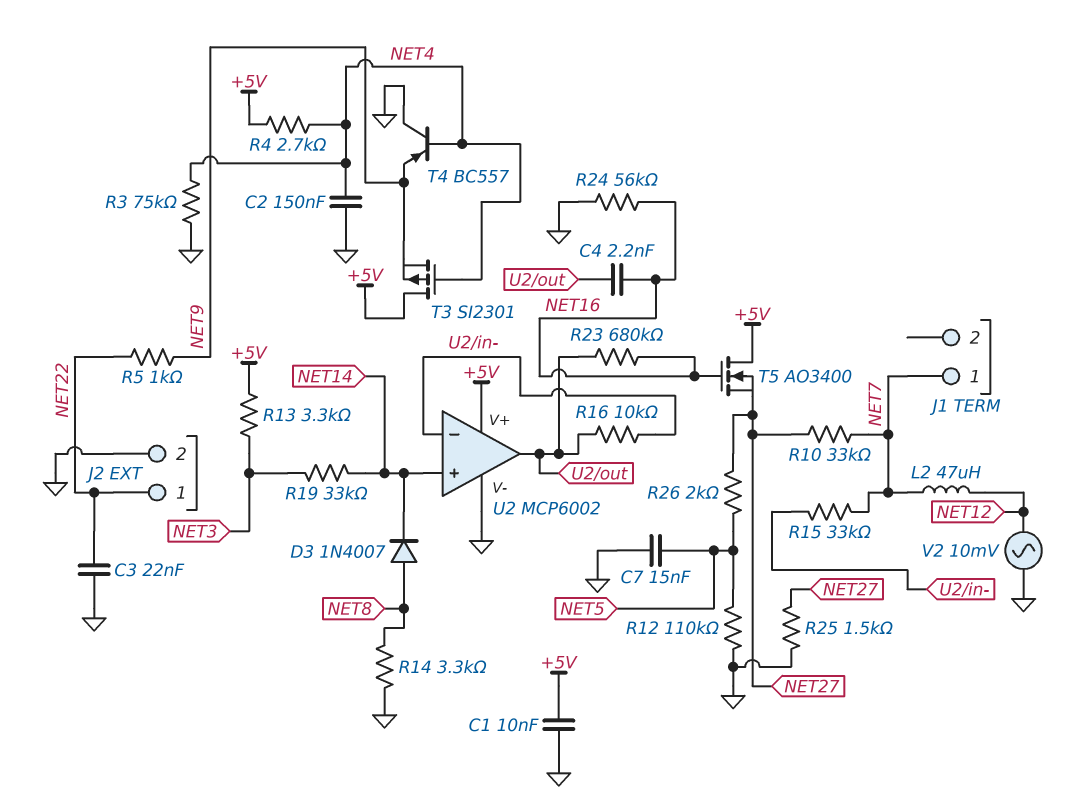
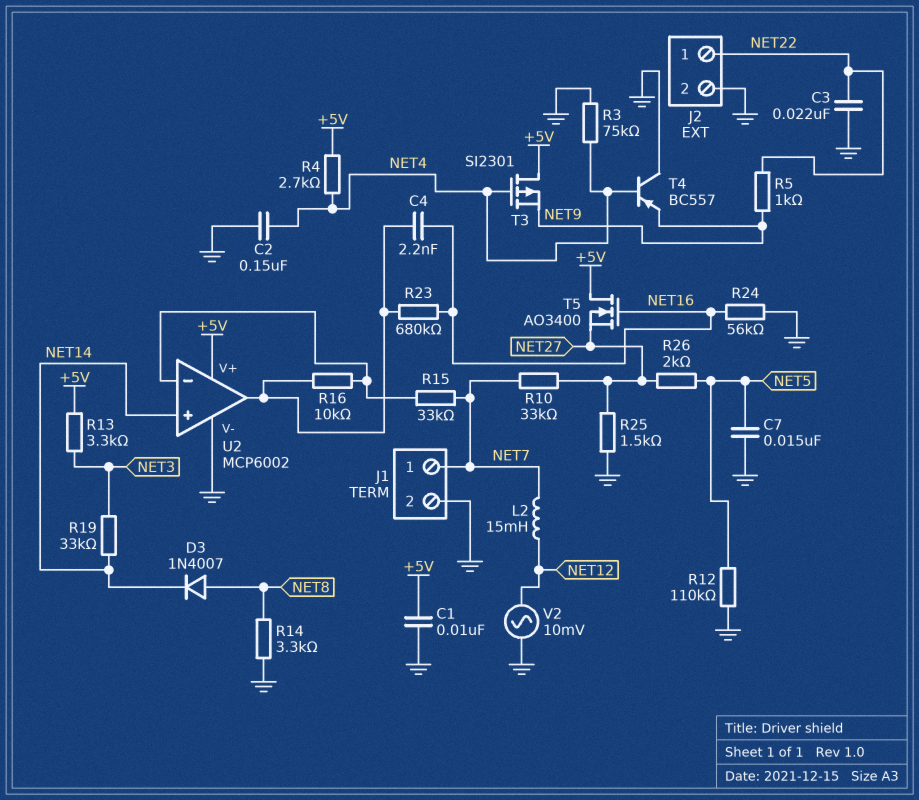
J1 pin 2: none -> GND
L2: 47uH (NET7, NET12) -> 15mH (NET7, NET12)

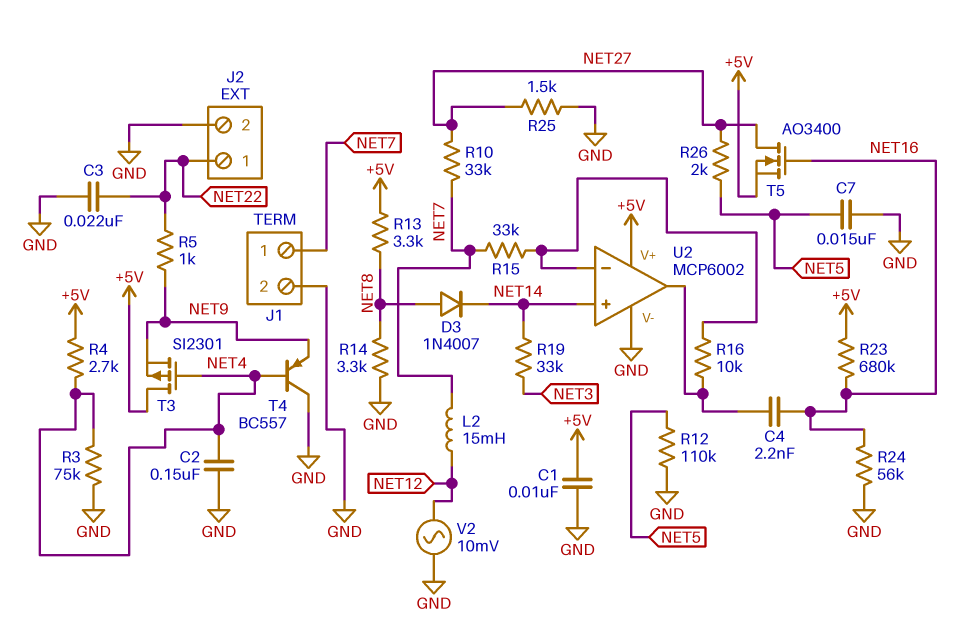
R13: 3.3k (+5V, NET3) -> 3.3k (+5V, NET8)
R23: 680k (NET16, U2/out) -> 680k (+5V, NET16)
T5: NMOS AO3400 (G NET16, D +5V, S NET27) -> NMOS AO3400 (G NET16, D NET27, S +5V)

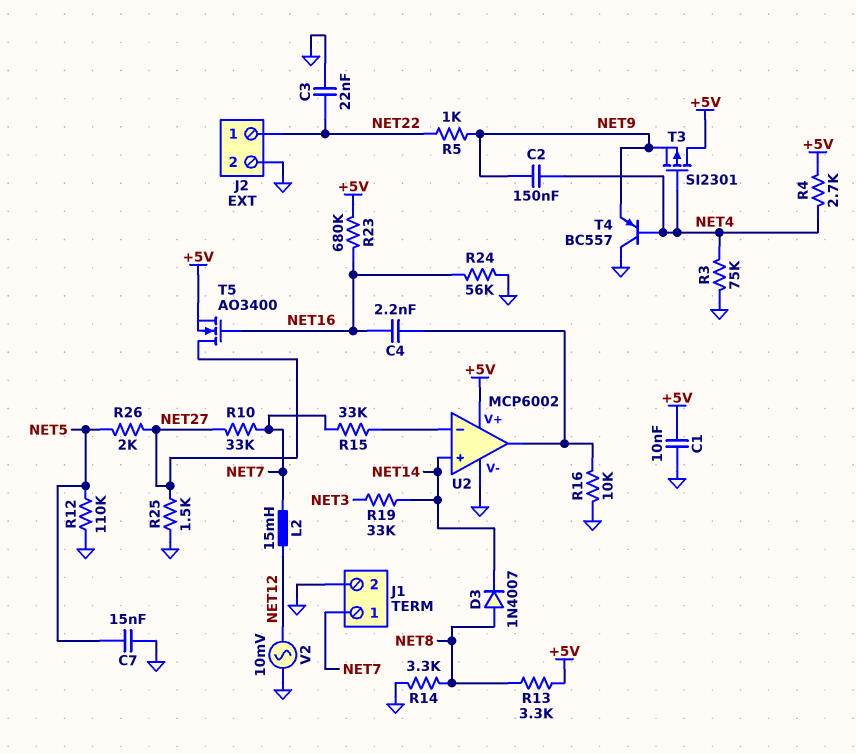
C2: 150nF (GND, NET4) -> 150nF (NET4, NET9)
R16: 10k (U2/in-, U2/out) -> 10k (GND, U2/out)

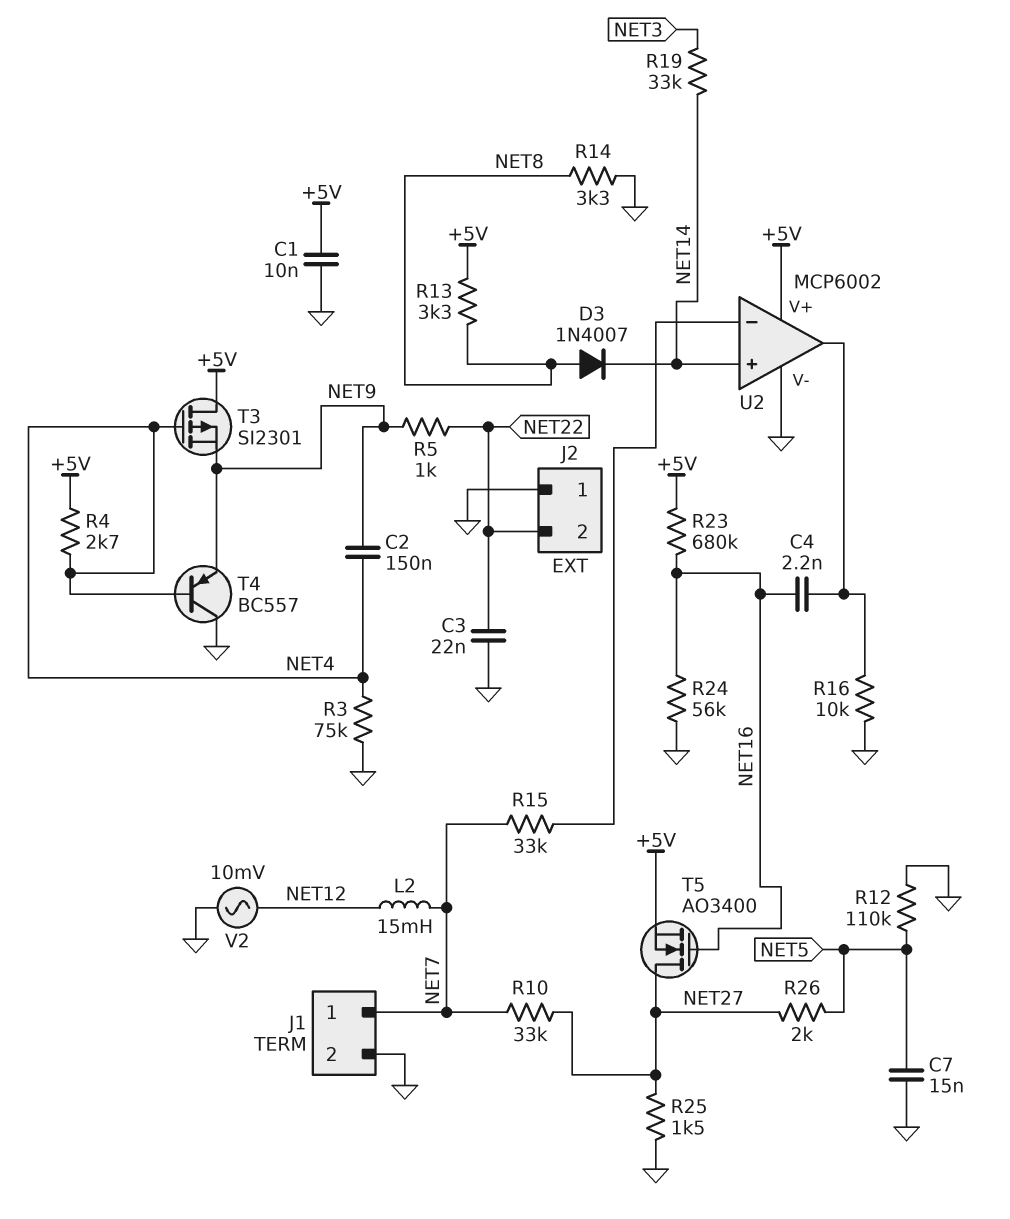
J2 pin 1: NET22 -> GND
J2 pin 2: GND -> NET22

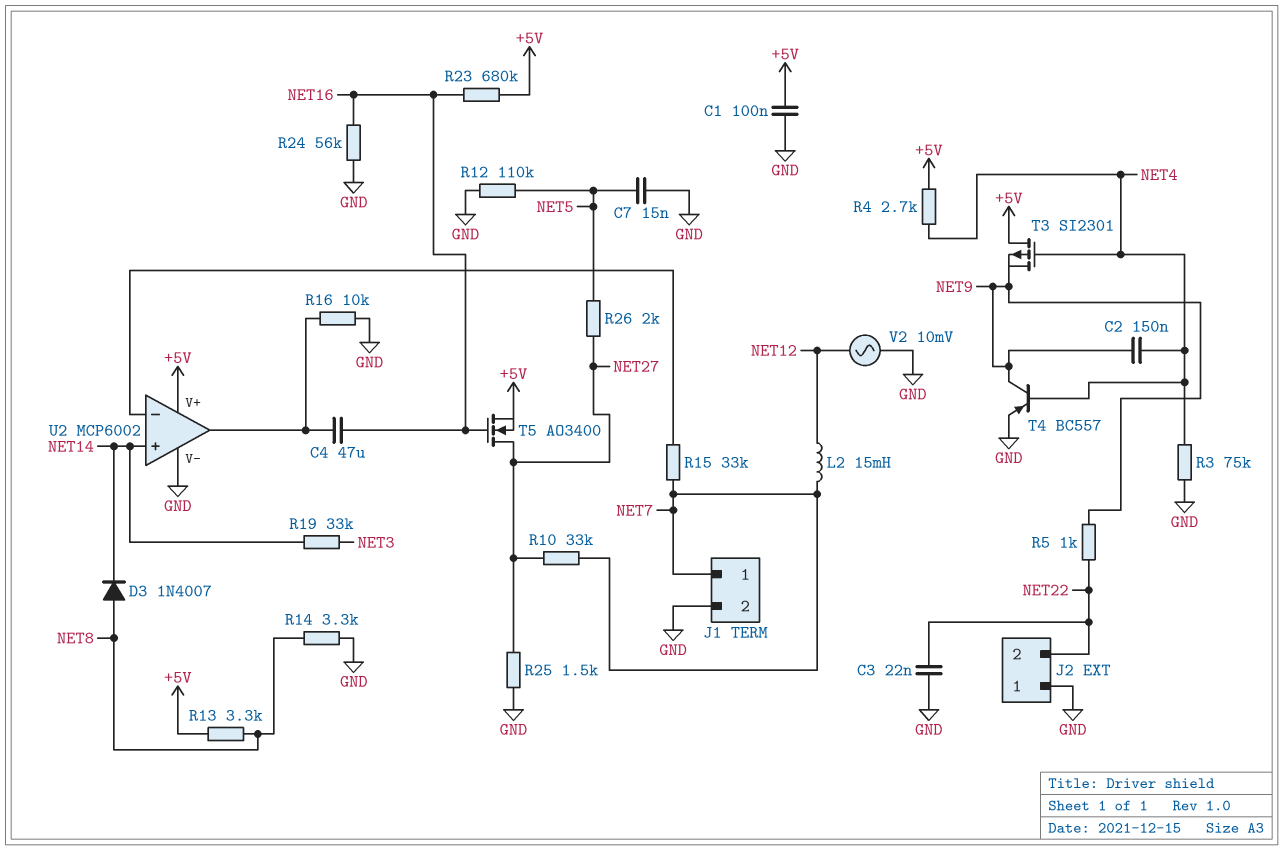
C1: 10nF (+5V, GND) -> 100nF (+5V, GND)
C4: 2.2nF (NET16, U2/out) -> 47uF (NET16, U2/out)
T4: PNP BC557 (B NET4, C GND, E NET9) -> PNP BC557 (B NET4, C NET9, E GND)

